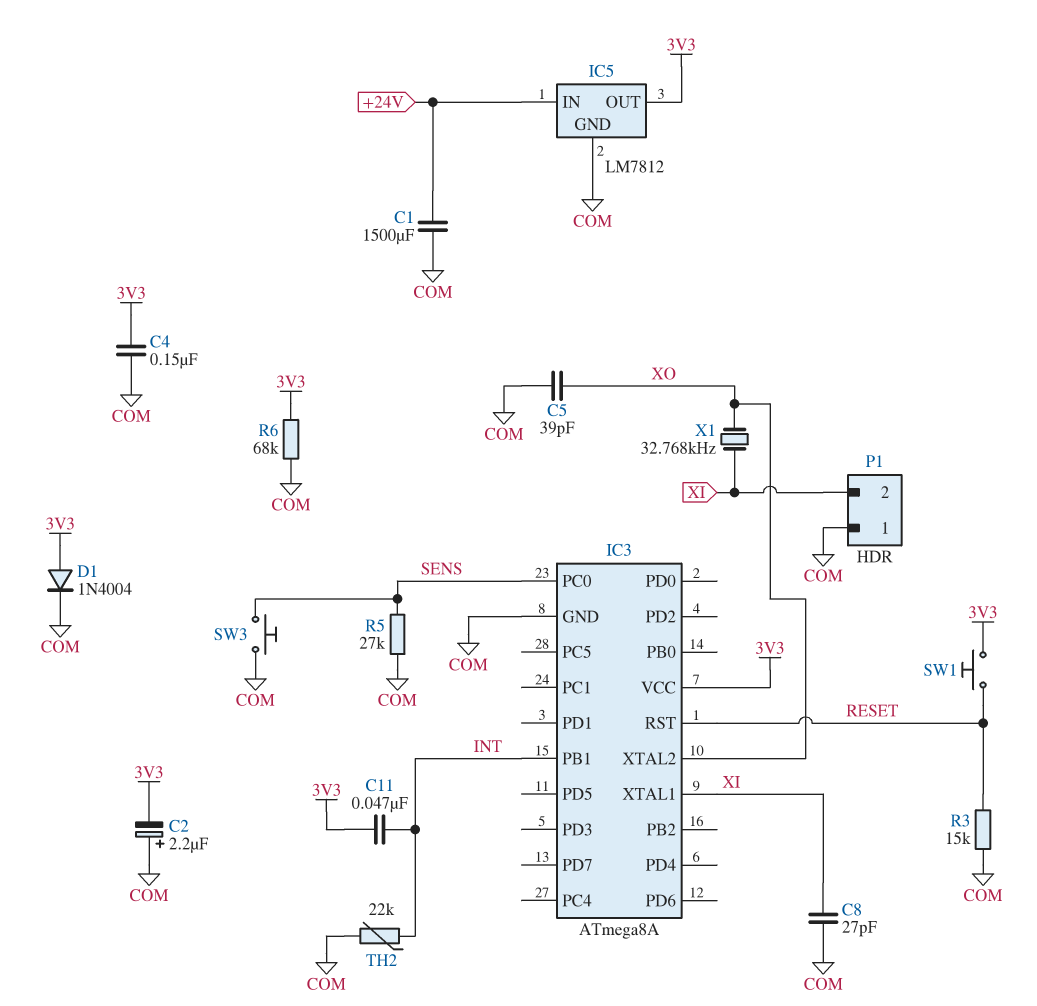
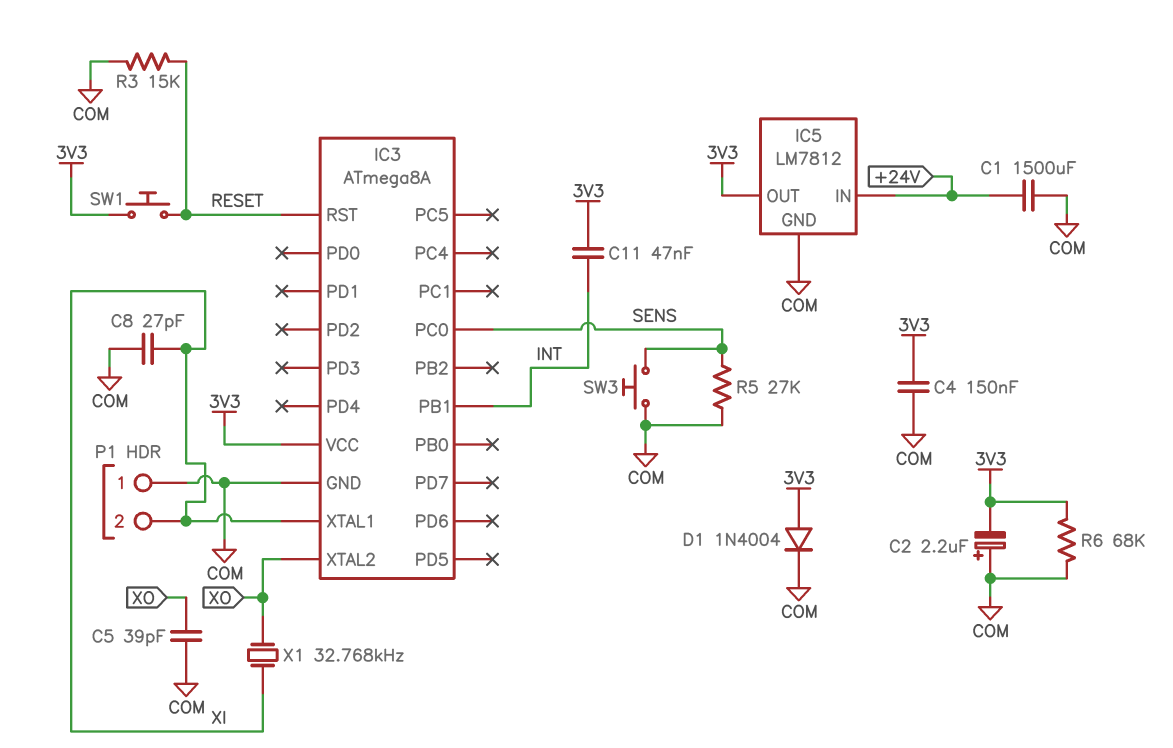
TH2: 22k (COM, INT) -> none

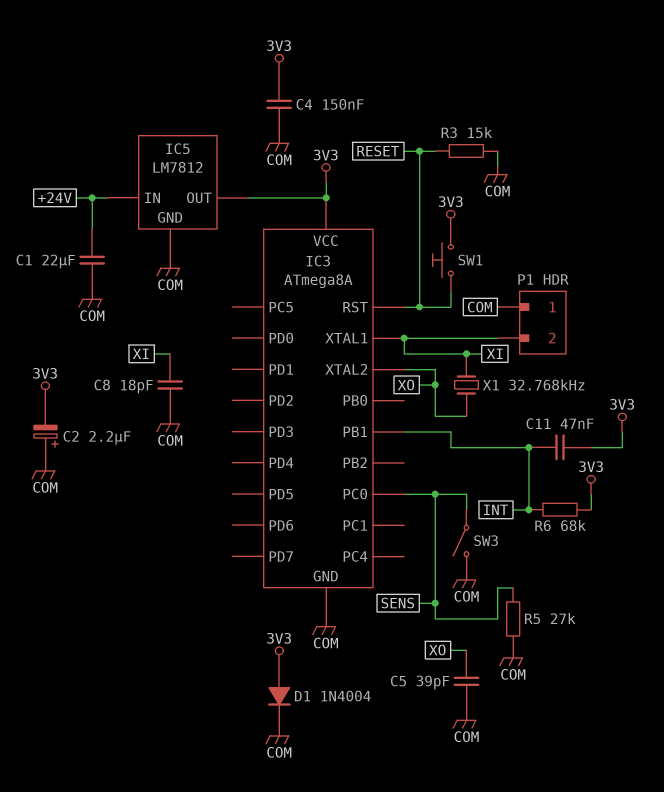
C1: 1500uF (+24V, COM) -> 22uF (+24V, COM)
C8: 27pF (COM, XI) -> 18pF (COM, XI)
R6: 68k (3V3, COM) -> 68k (3V3, INT)
SW3: button (COM, SENS) -> switch (COM, SENS)

